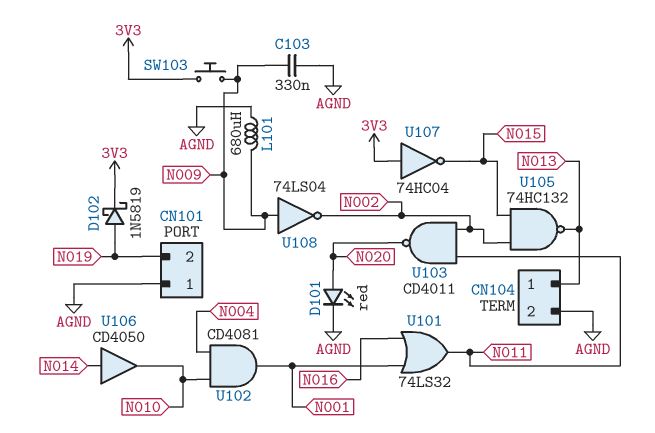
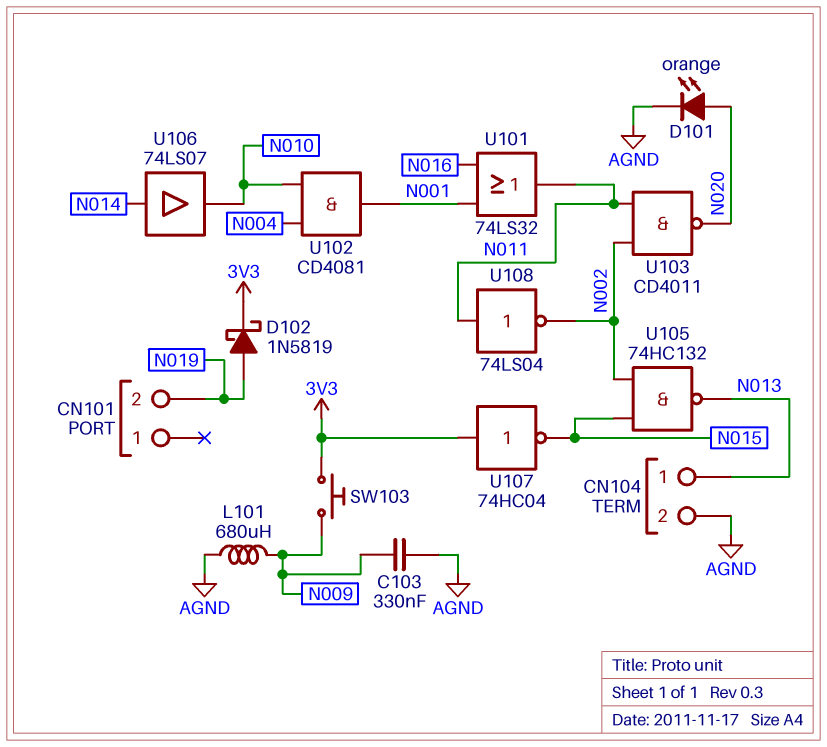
CN101 pin 1: AGND -> none
D101: LED red (A N020, K AGND) -> LED orange (A N020, K AGND)
U106: buffer CD4050 (in N014, out N010) -> buffer 74LS07 (in N014, out N010)
U108: NOT 74LS04 (in N009, out N002) -> NOT 74LS04 (in N011, out N002)

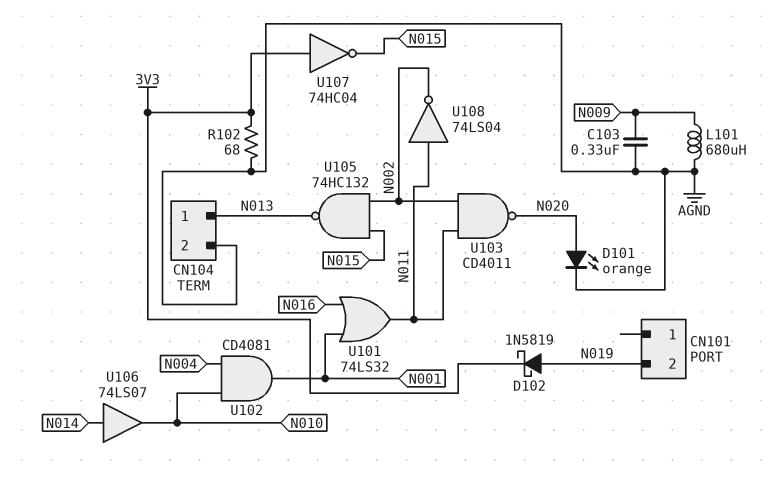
R102: none -> 68 (3V3, AGND)
SW103: button (3V3, N009) -> none

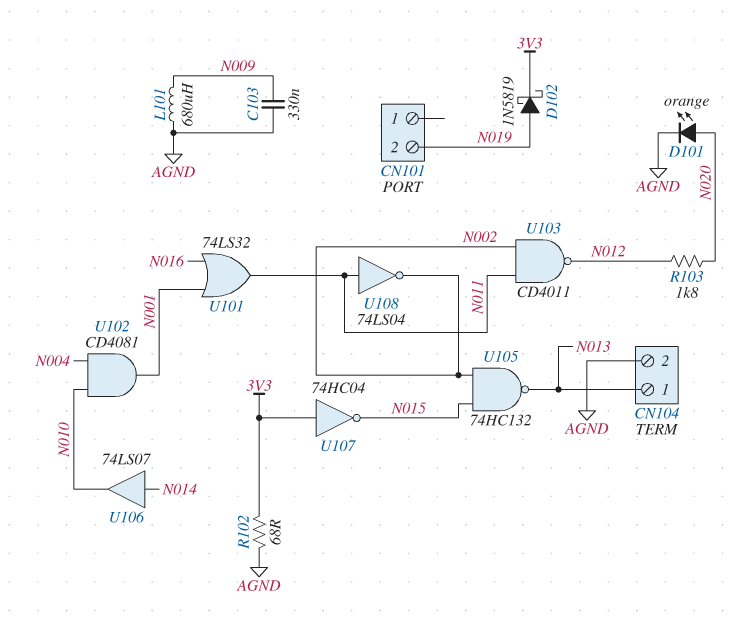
R103: none -> 1.8k (N012, N020)
U103: NAND CD4011 (in N002, in N011, out N020) -> NAND CD4011 (in N002, in N011, out N012)

